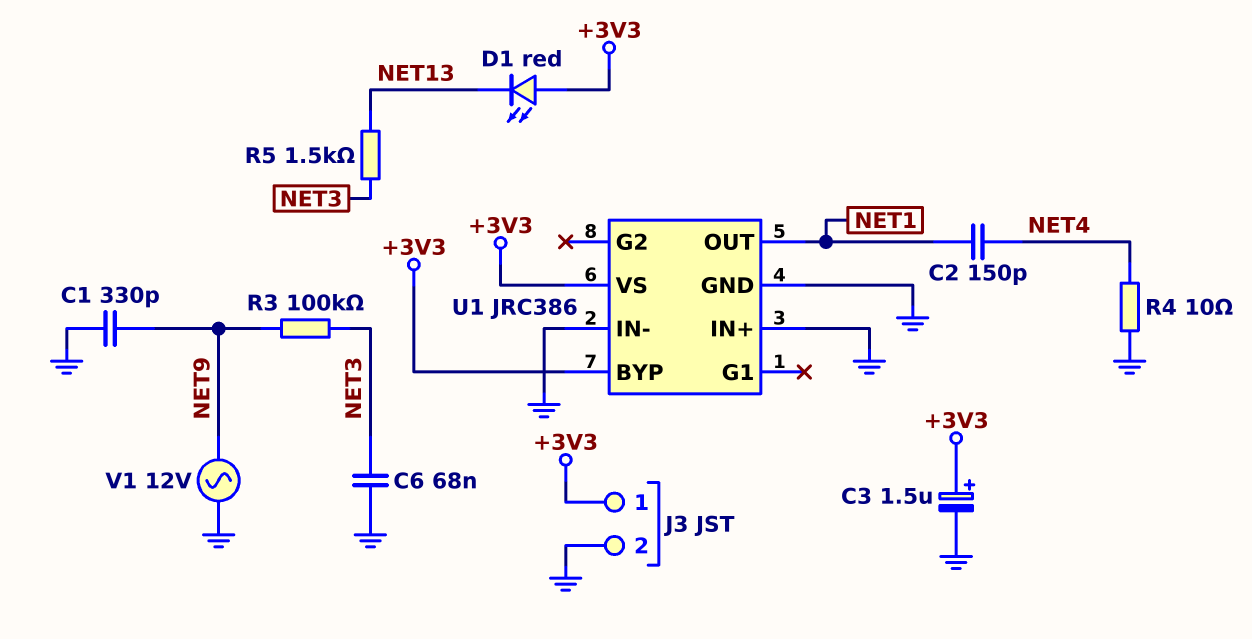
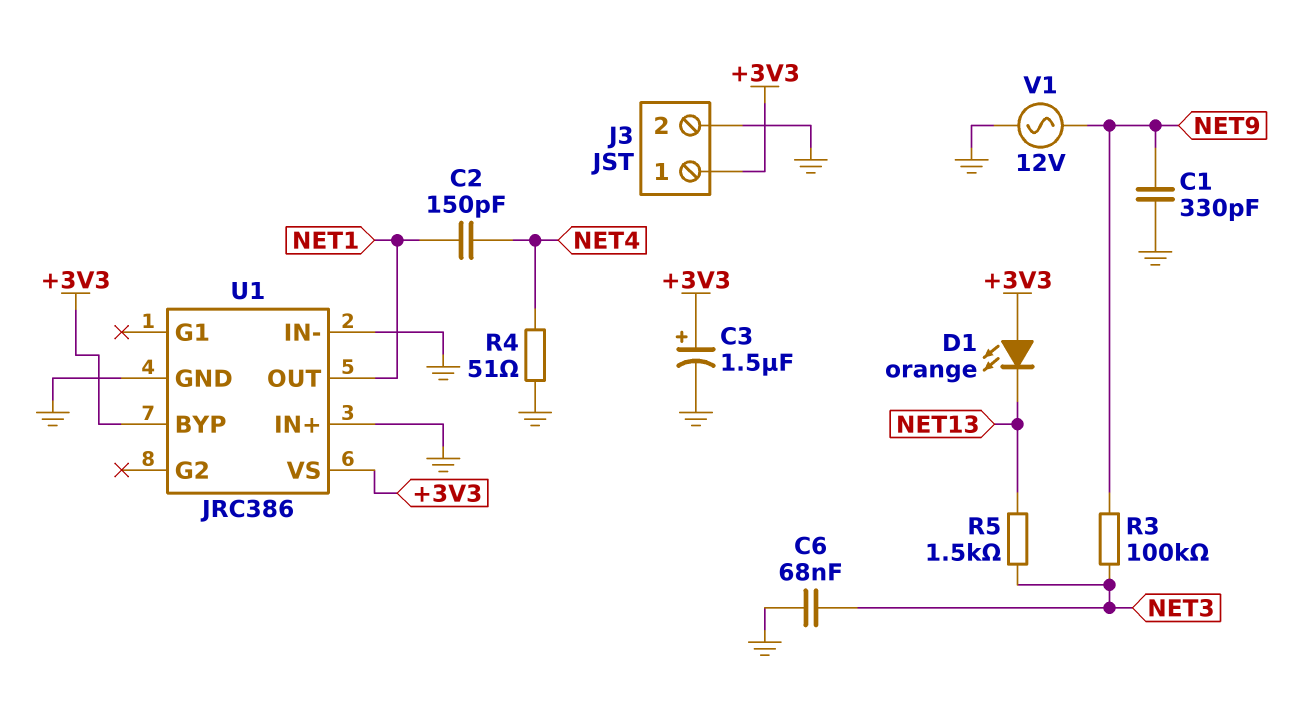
D1: LED red (A +3V3, K NET13) -> LED orange (A +3V3, K NET13)
R4: 10 (GND, NET4) -> 51 (GND, NET4)

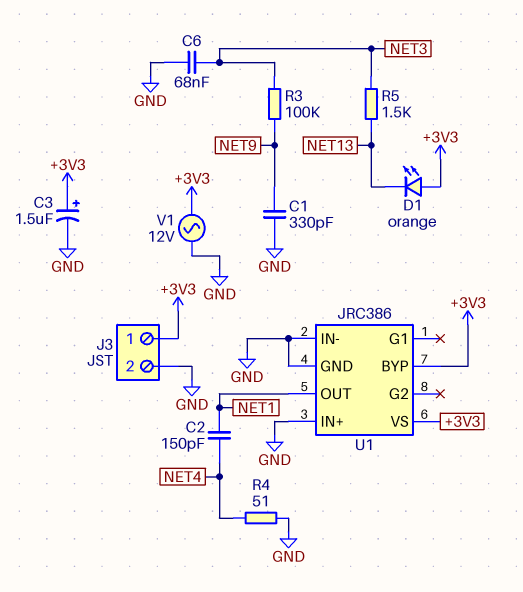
V1: AC 12V (GND, NET9) -> AC 12V (+3V3, GND)

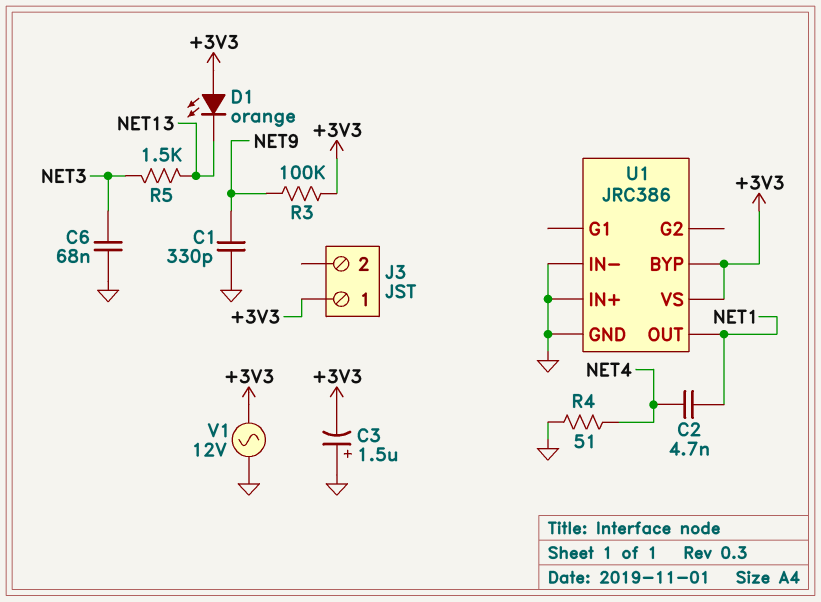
C2: 150pF (NET1, NET4) -> 4.7nF (NET1, NET4)
C3: 1.5uF (plus +3V3, minus GND) -> 1.5uF (plus GND, minus +3V3)
J3 pin 2: GND -> none
R3: 100k (NET3, NET9) -> 100k (+3V3, NET9)

